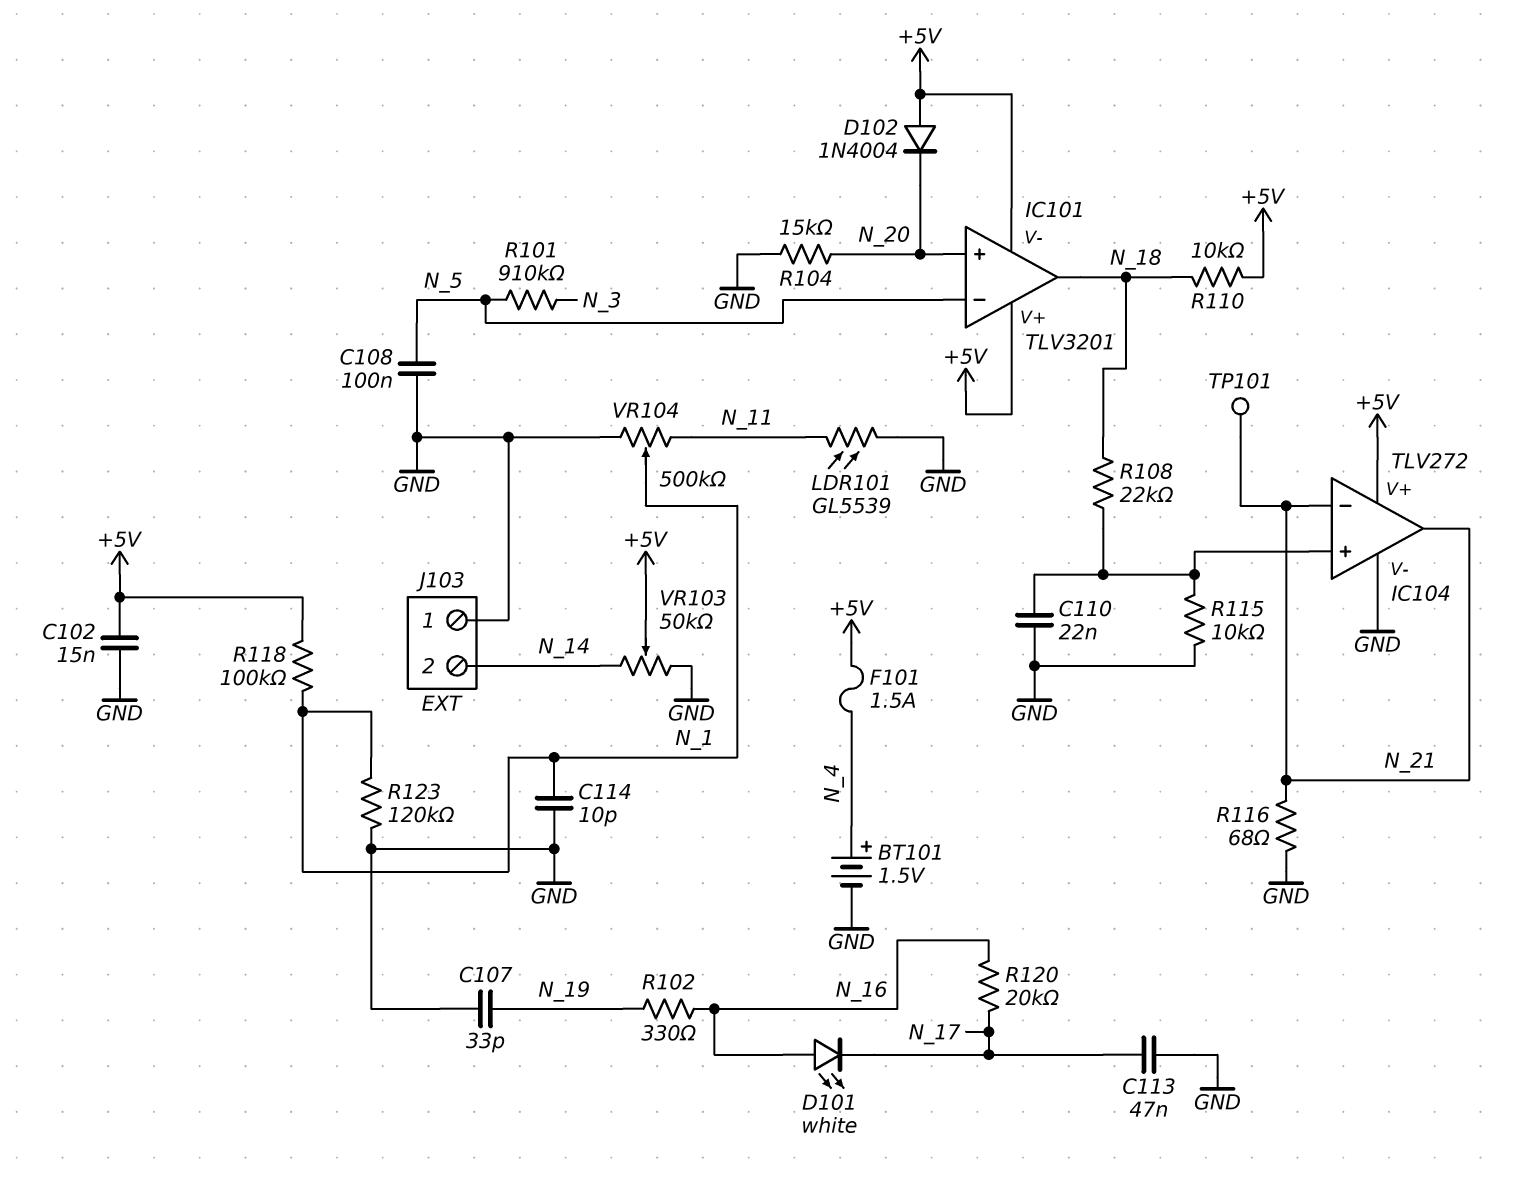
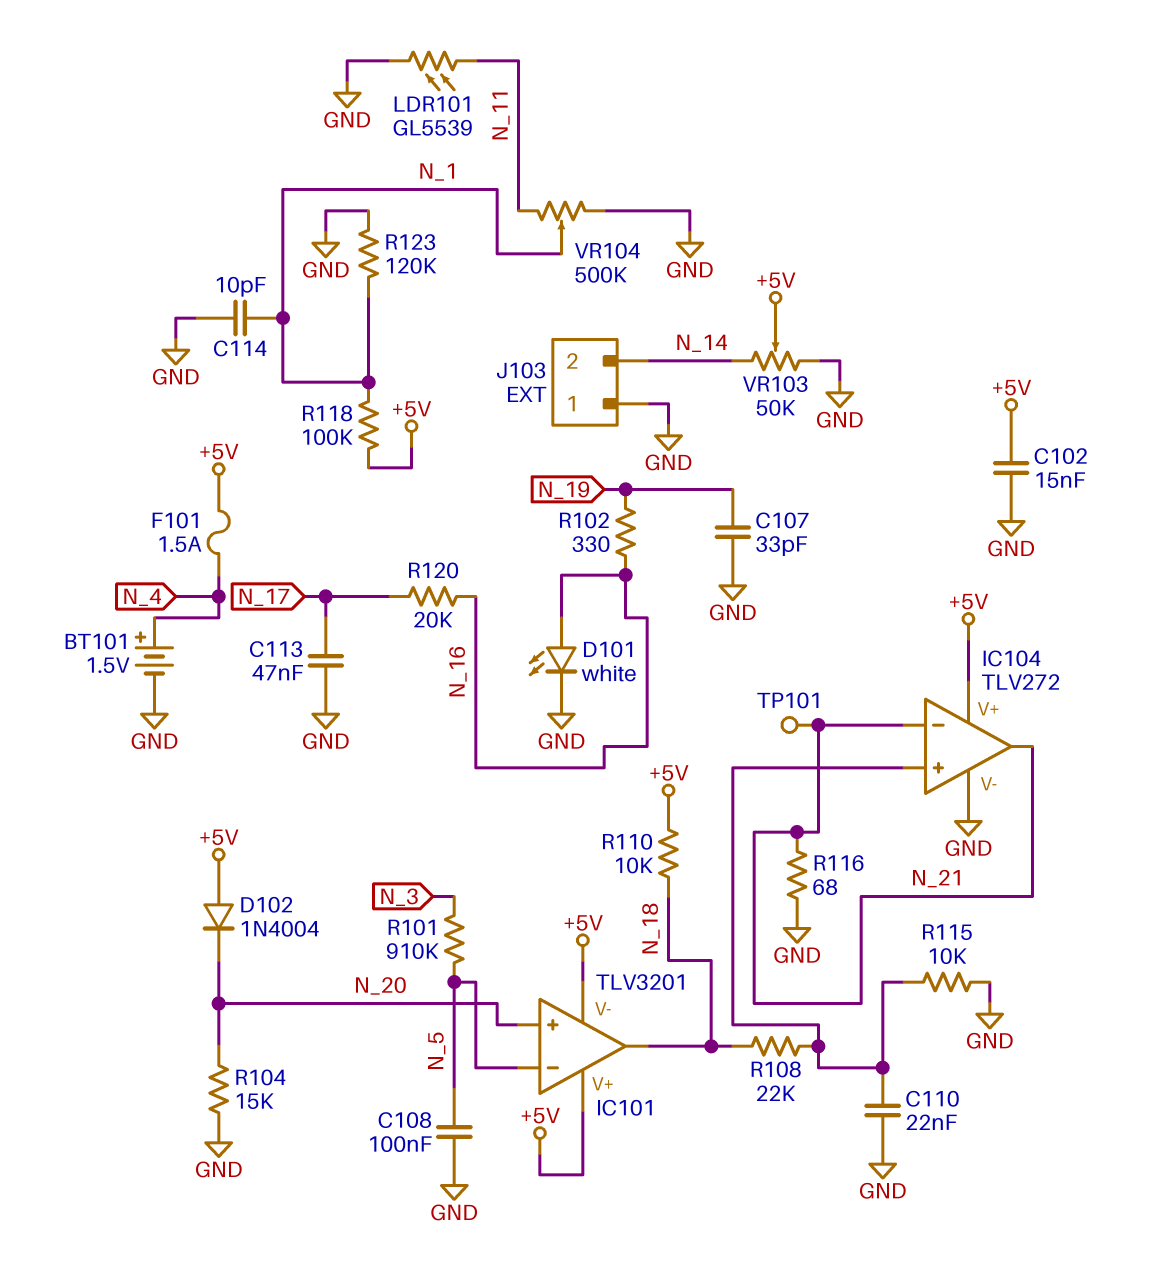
D101: LED white (A N_16, K N_17) -> LED white (A N_16, K GND)

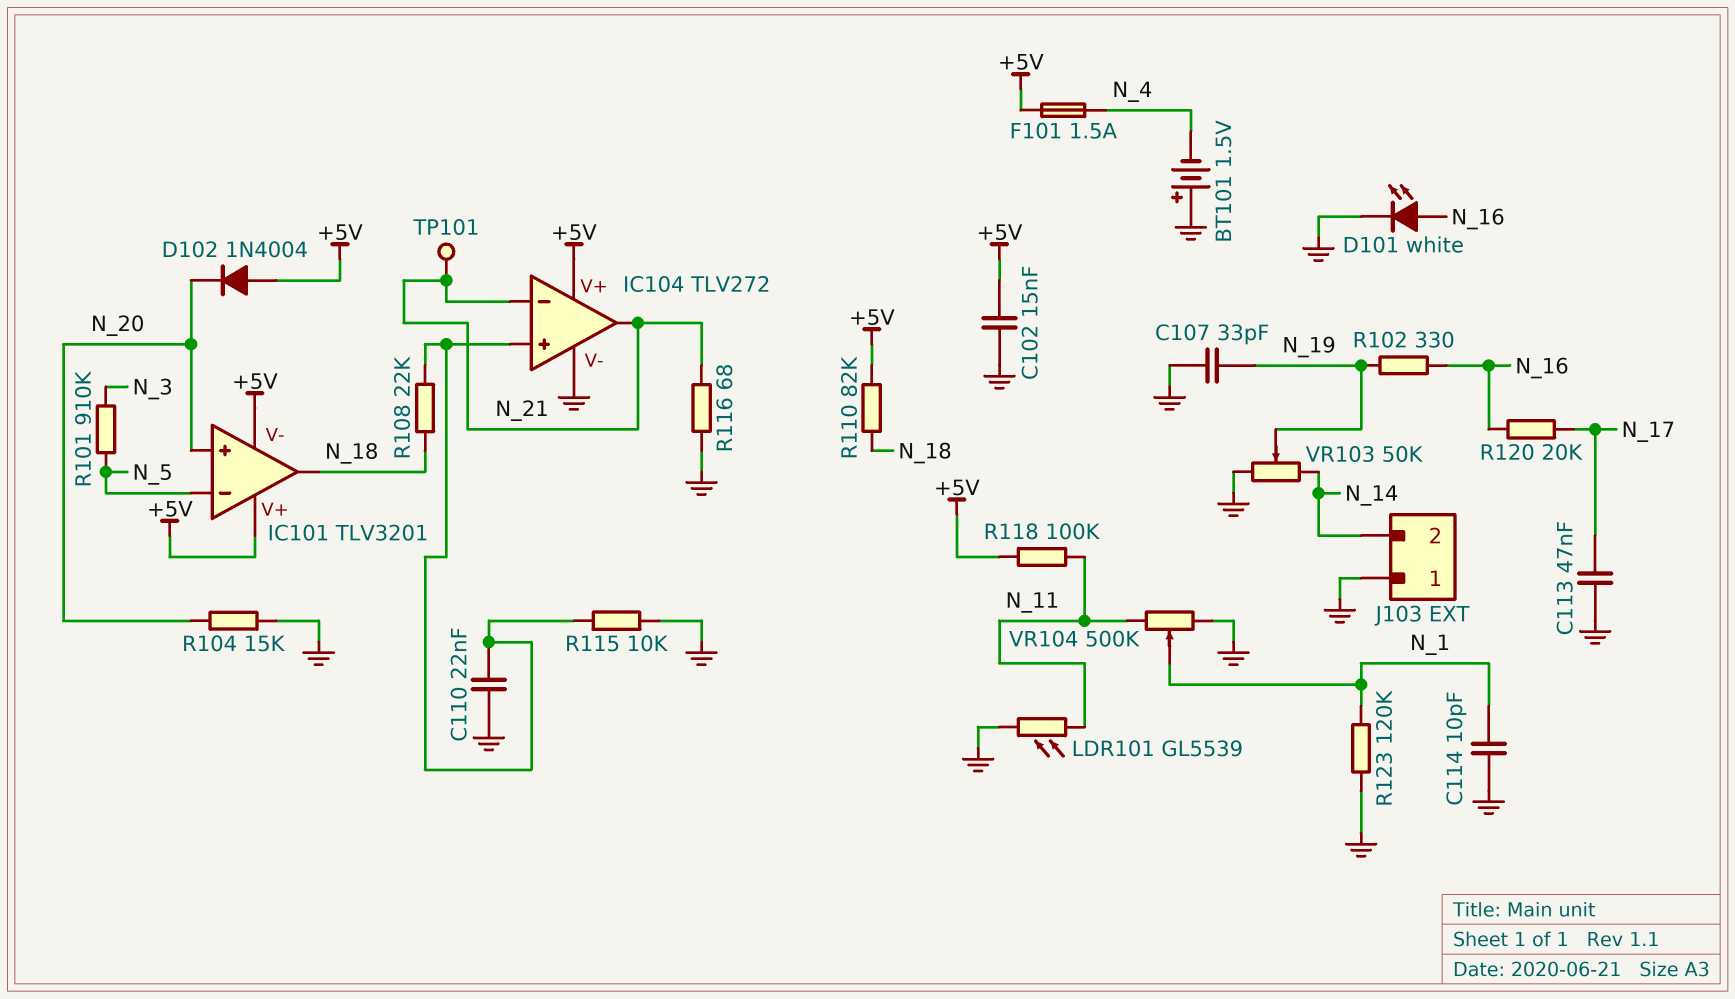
BT101: 1.5V (plus N_4, minus GND) -> 1.5V (plus GND, minus N_4)
C108: 100nF (GND, N_5) -> none
R110: 10k (+5V, N_18) -> 82k (+5V, N_18)
R118: 100k (+5V, N_1) -> 100k (+5V, N_11)
VR103: 50k (GND, N_14, wiper +5V) -> 50k (GND, N_14, wiper N_19)

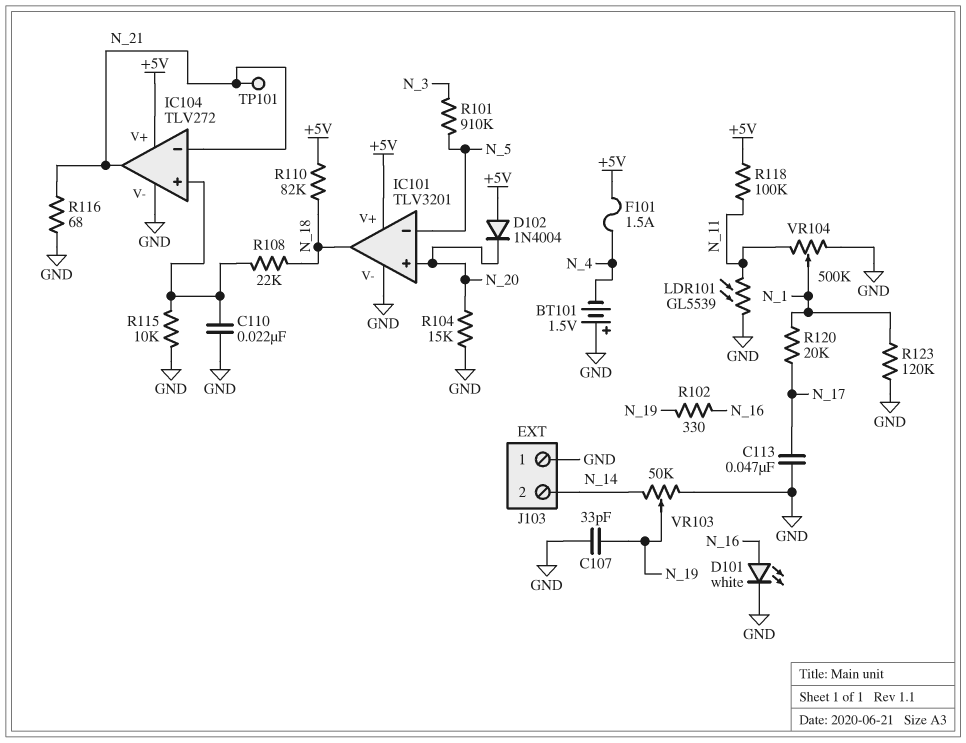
C102: 15nF (+5V, GND) -> none
C114: 10pF (GND, N_1) -> none
IC101 pin V-: +5V -> GND
R120: 20k (N_16, N_17) -> 20k (N_1, N_17)

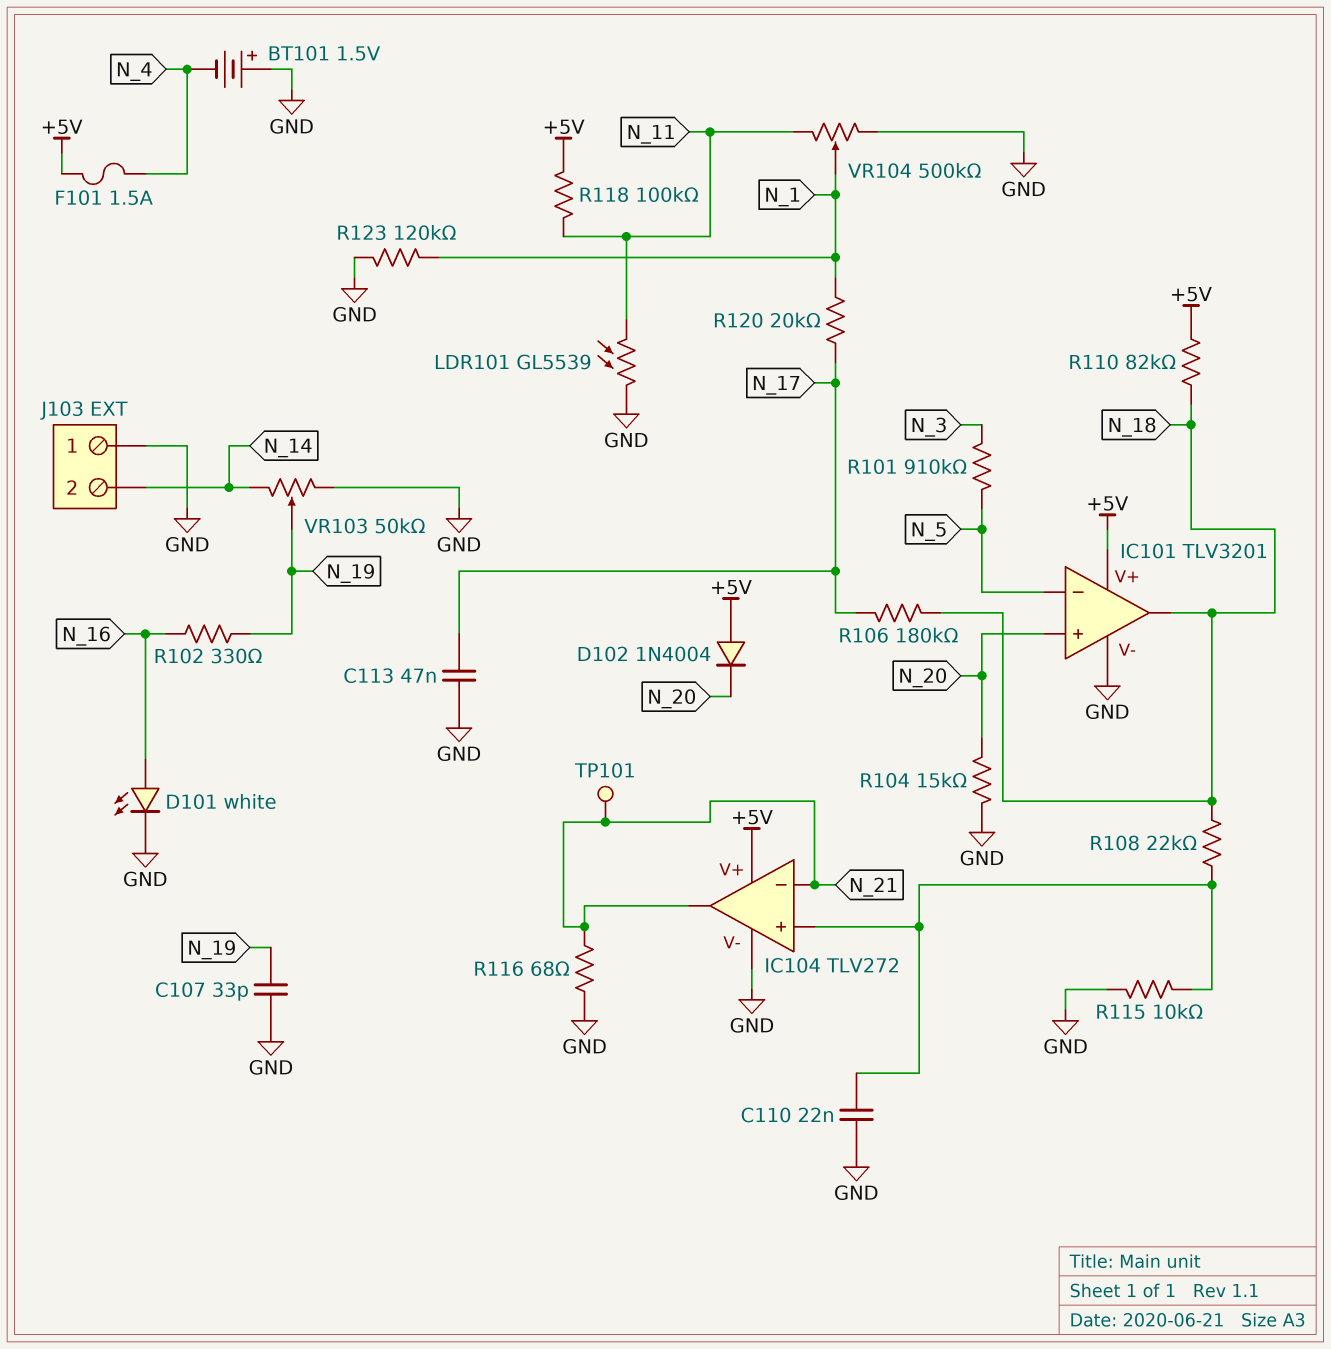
R106: none -> 180k (N_17, N_18)

